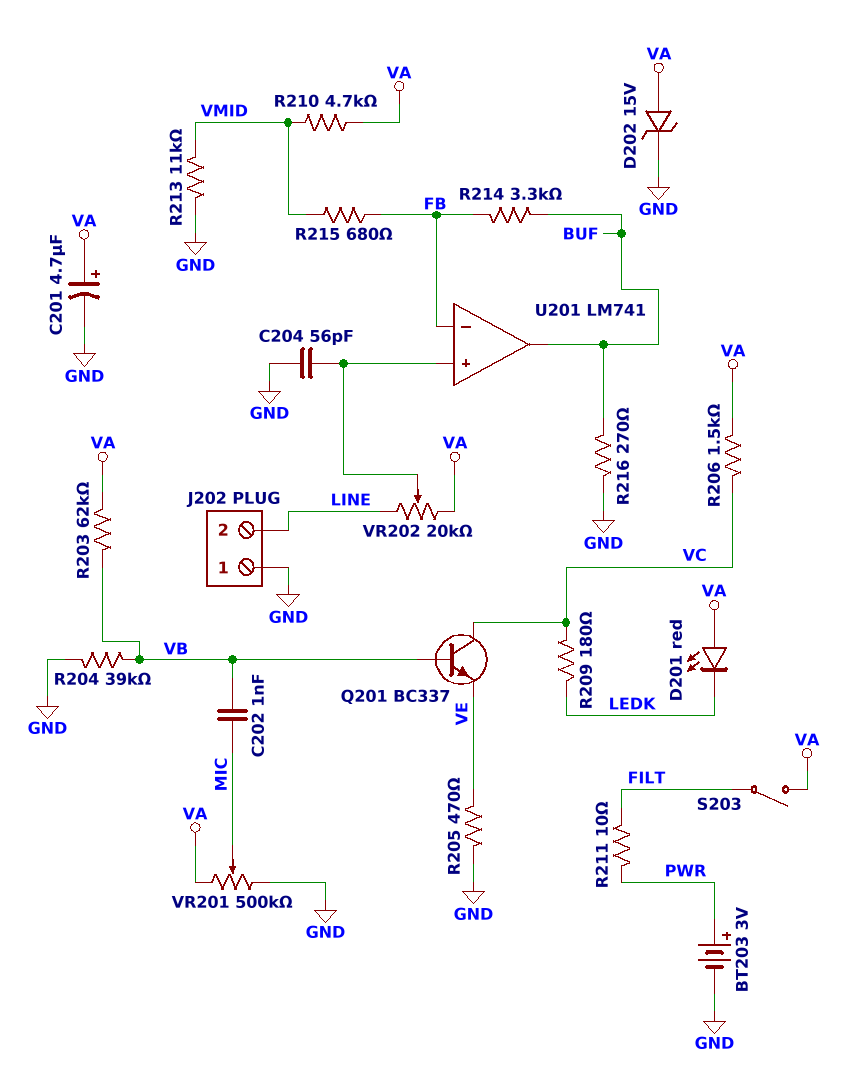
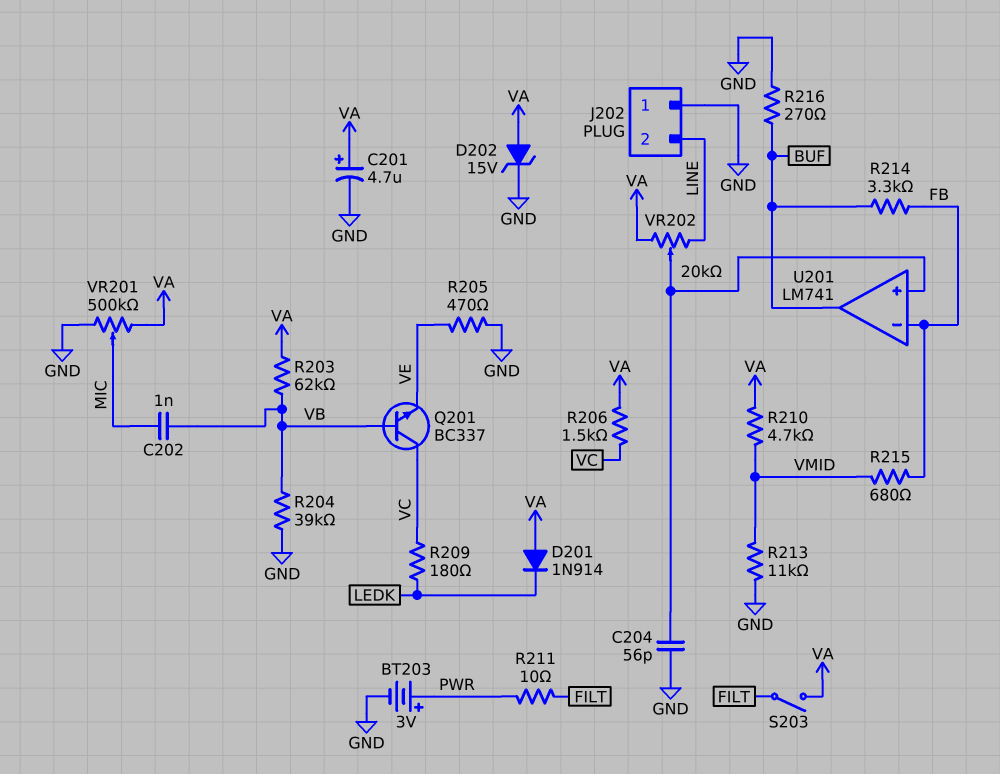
D201: LED red (A VA, K LEDK) -> diode 1N914 (A VA, K LEDK)

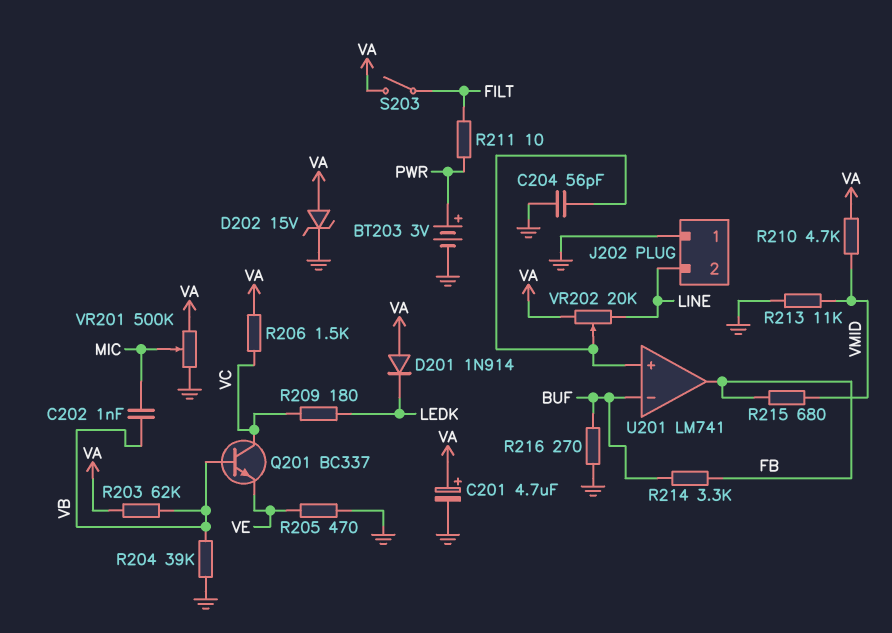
U201 pin in-: FB -> BUF
U201 pin out: BUF -> FB

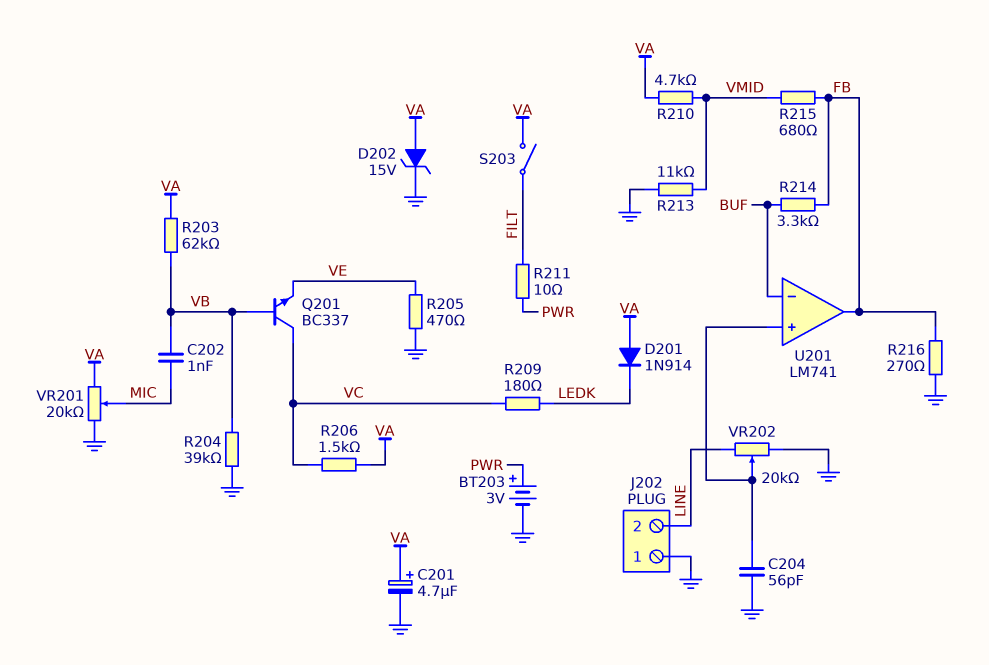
R216: 270 (BUF, GND) -> 270 (FB, GND)
VR201: 500k (GND, VA, wiper MIC) -> 20k (GND, VA, wiper MIC)
VR202: 20k (LINE, VA, wiper U201/in+) -> 20k (GND, LINE, wiper U201/in+)

